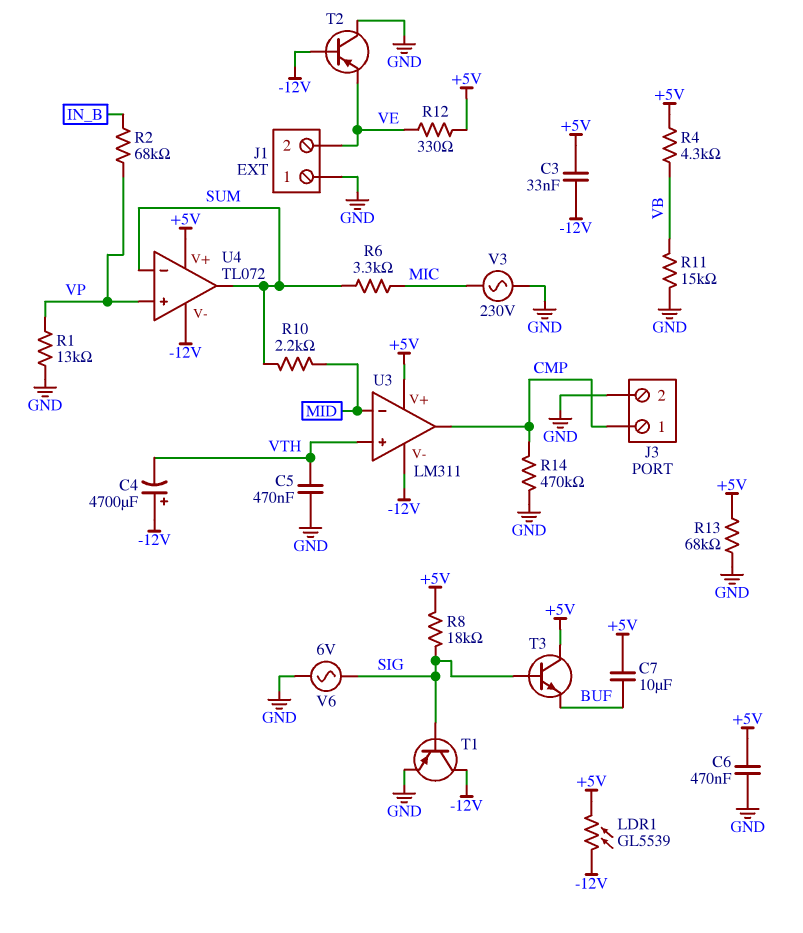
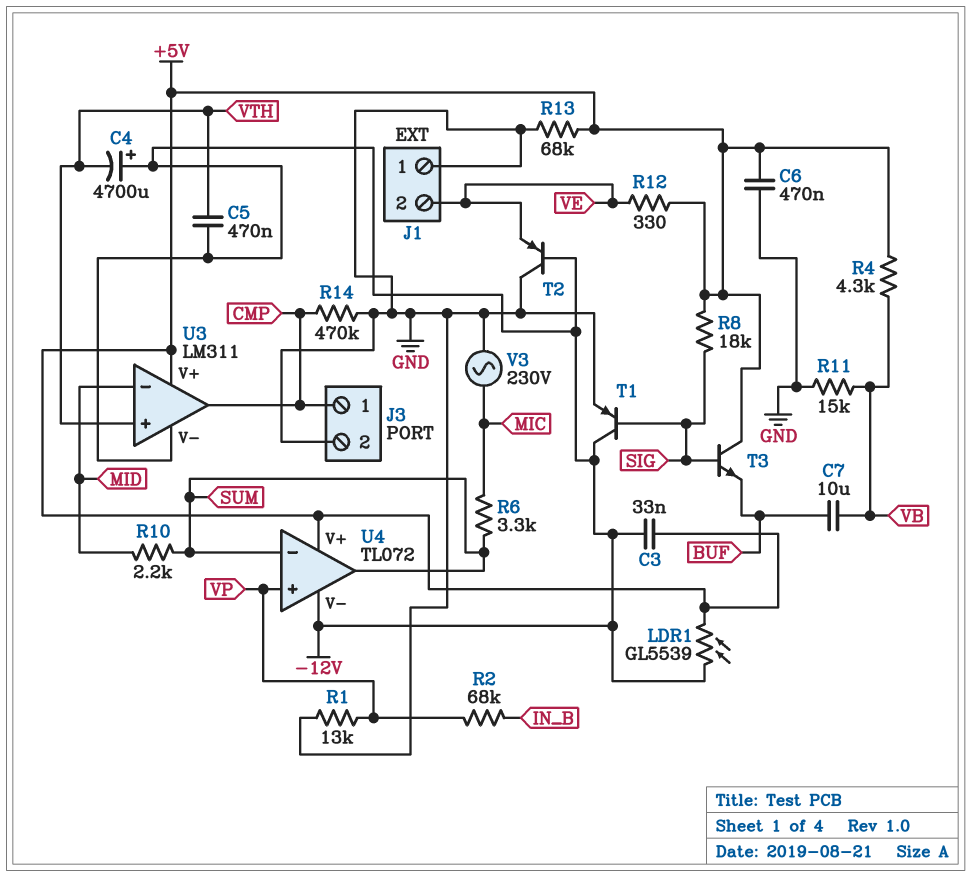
C5: 470nF (GND, VTH) -> 470nF (-12V, VTH)
C7: 10uF (+5V, BUF) -> 10uF (BUF, VB)
V6: AC 6V (GND, SIG) -> none

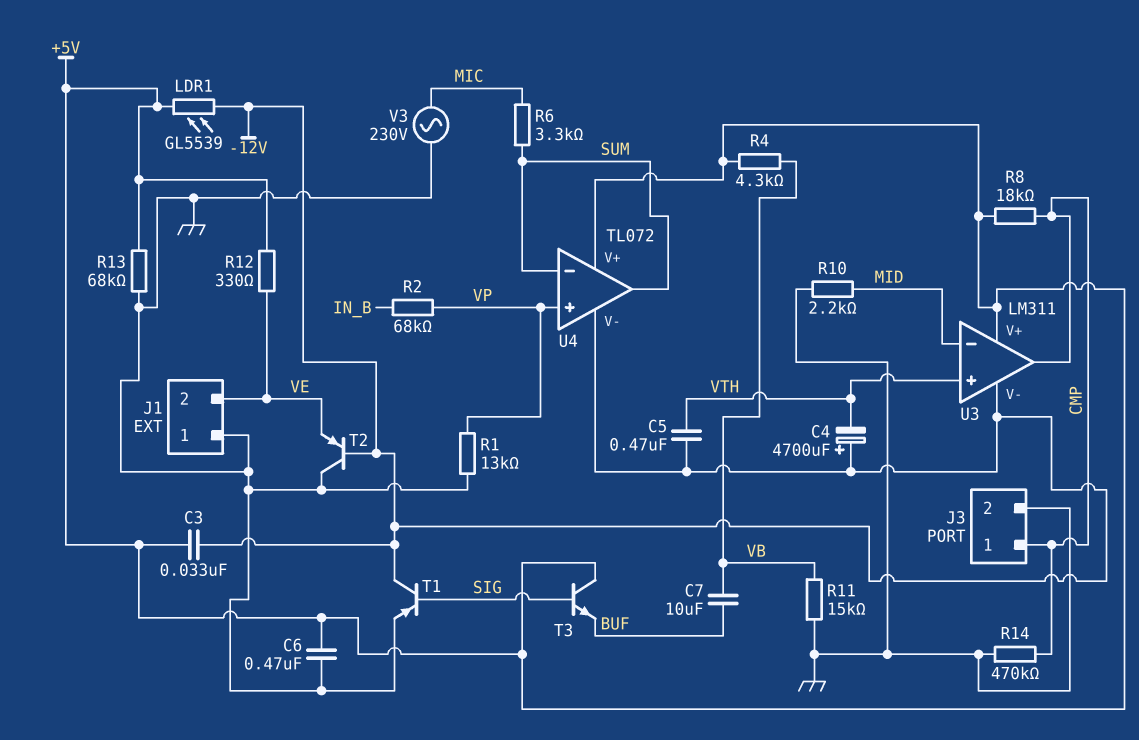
R8: 18k (+5V, SIG) -> 18k (+5V, CMP)
R10: 2.2k (MID, SUM) -> 2.2k (GND, MID)

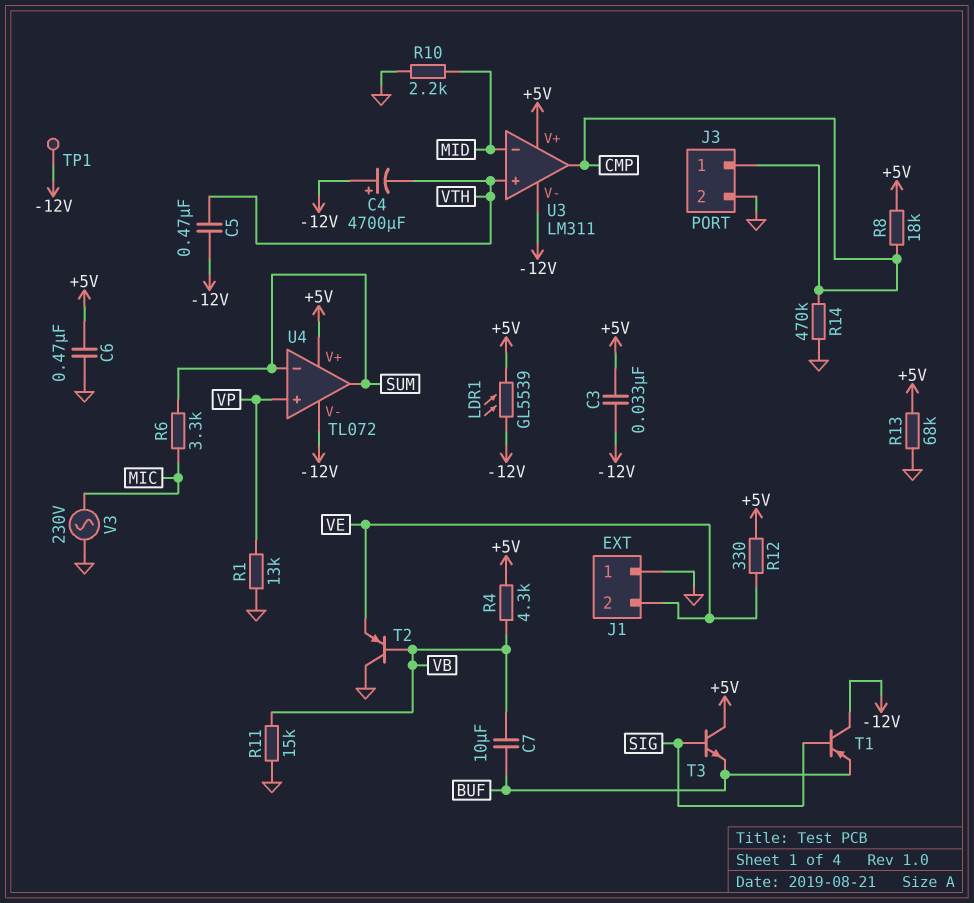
R2: 68k (IN_B, VP) -> none
T1: PNP (B SIG, C -12V, E GND) -> PNP (B SIG, C -12V, E BUF)
T2: PNP (B -12V, C GND, E VE) -> PNP (B VB, C GND, E VE)
TP1: none -> test point (-12V)

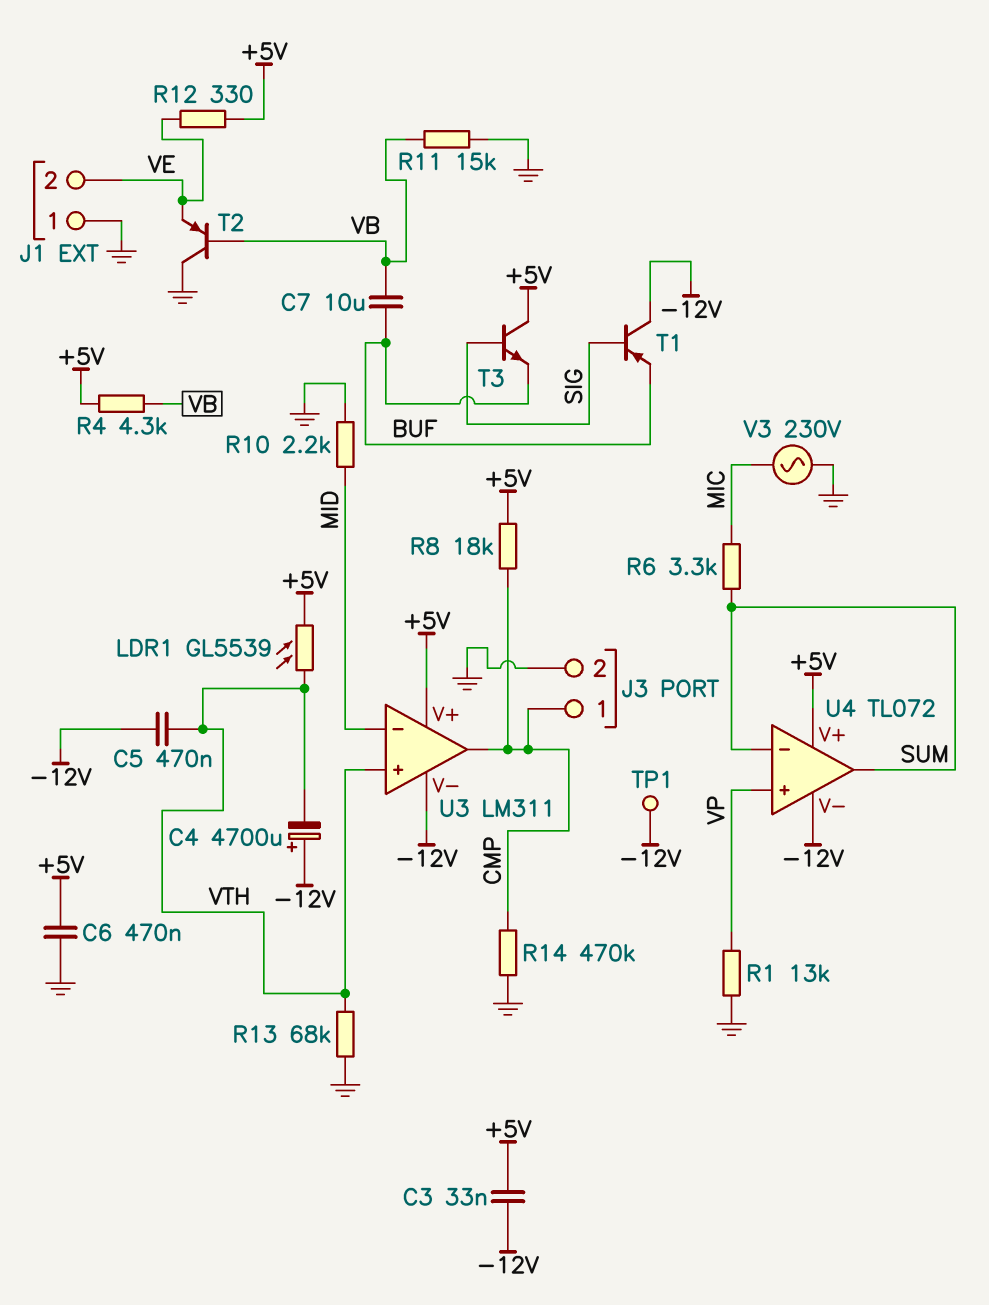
LDR1: GL5539 (+5V, -12V) -> GL5539 (+5V, VTH)
R13: 68k (+5V, GND) -> 68k (GND, VTH)

